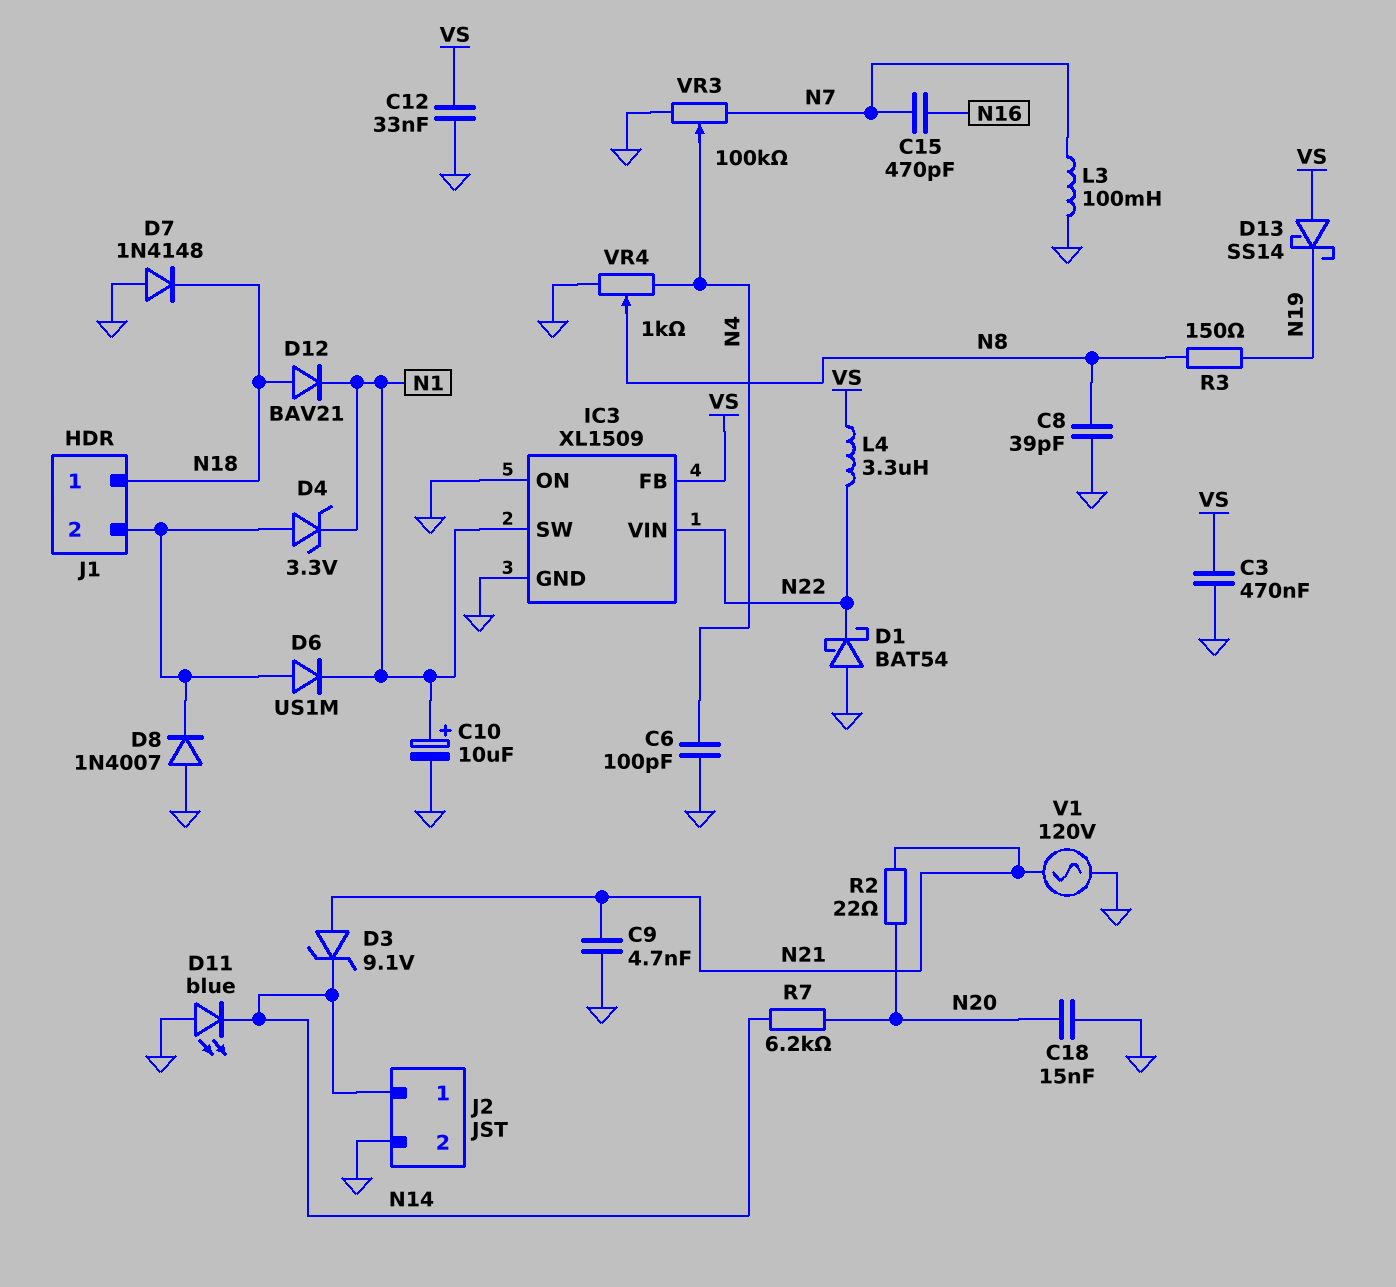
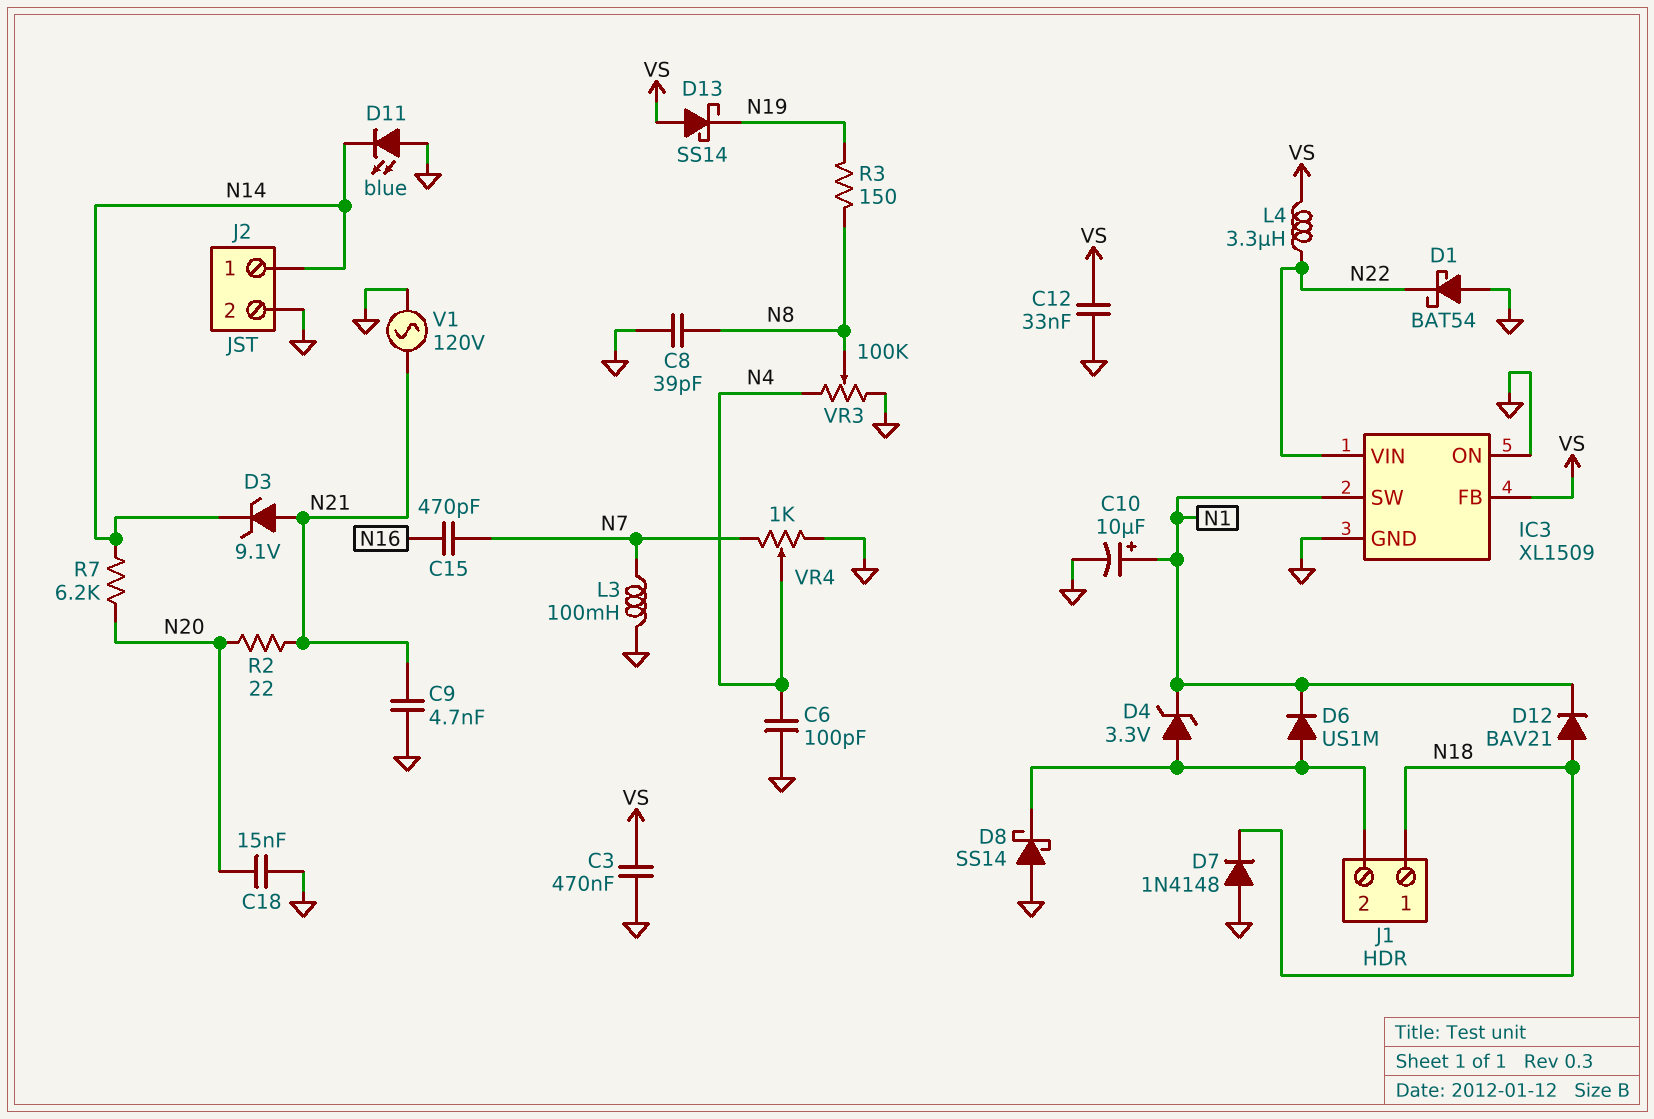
D8: diode 1N4007 (A GND, K J1/2) -> schottky SS14 (A GND, K J1/2)
VR3: 100k (GND, N7, wiper N4) -> 100k (GND, N4, wiper N8)
VR4: 1k (GND, N4, wiper N8) -> 1k (GND, N7, wiper N4)

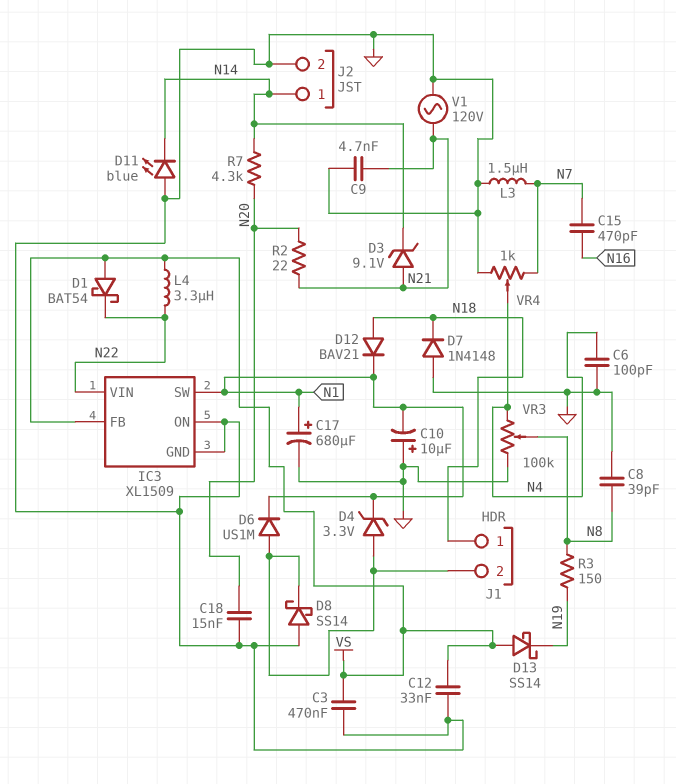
C10: 10uF (plus N1, minus GND) -> 10uF (plus GND, minus N1)
C17: none -> 680uF (plus N1, minus GND)
D1: schottky BAT54 (A GND, K N22) -> schottky BAT54 (A VS, K N22)
L3: 100mH (GND, N7) -> 1.5uH (GND, N7)
R7: 6.2k (N14, N20) -> 4.3k (N14, N20)

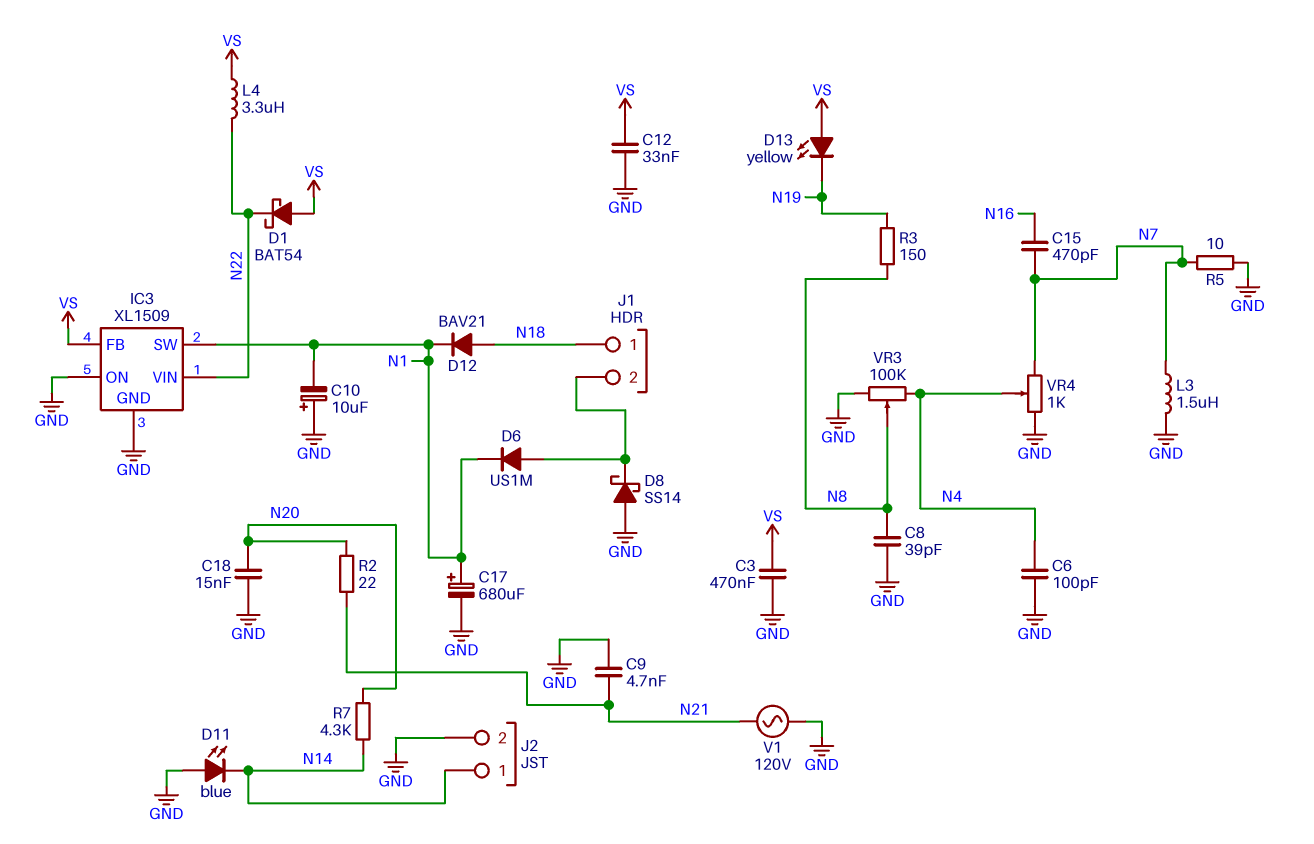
D3: zener 9.1V (A N21, K N14) -> none
D4: zener 3.3V (A J1/2, K N1) -> none
D7: diode 1N4148 (A GND, K N18) -> none
D13: schottky SS14 (A VS, K N19) -> LED yellow (A VS, K N19)
R5: none -> 10 (GND, N7)

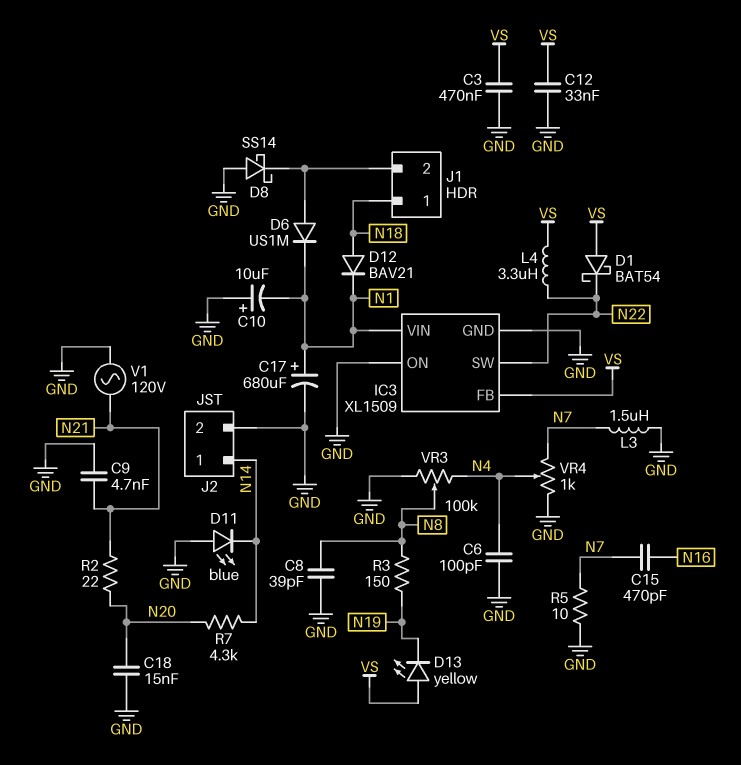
IC3 pin SW: N1 -> N22
IC3 pin VIN: N22 -> N1

